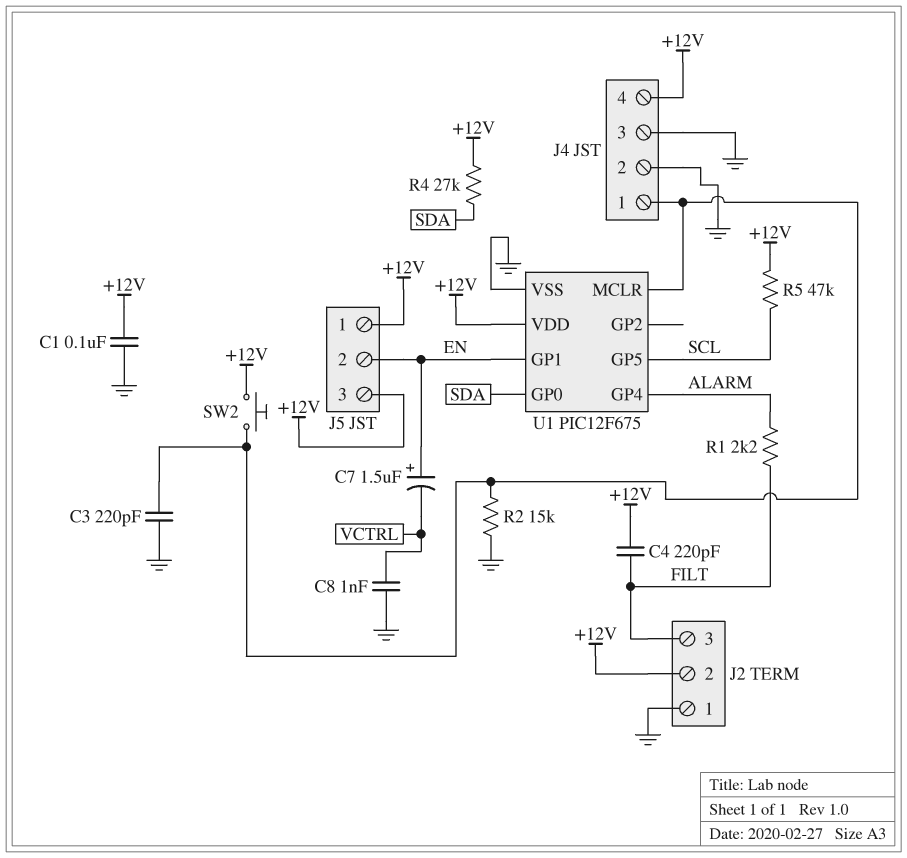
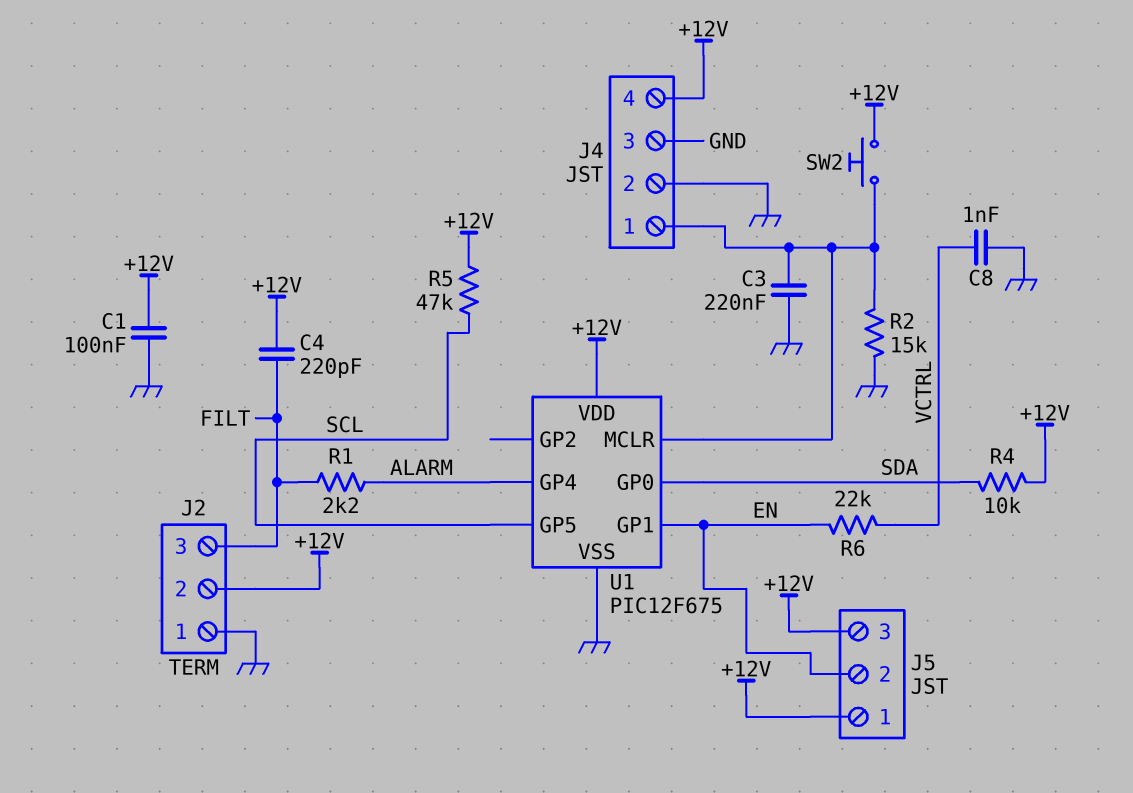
C3: 220pF (GND, J4/1) -> 220nF (GND, J4/1)
C7: 1.5uF (plus EN, minus VCTRL) -> none
R4: 27k (+12V, SDA) -> 10k (+12V, SDA)
R6: none -> 22k (EN, VCTRL)

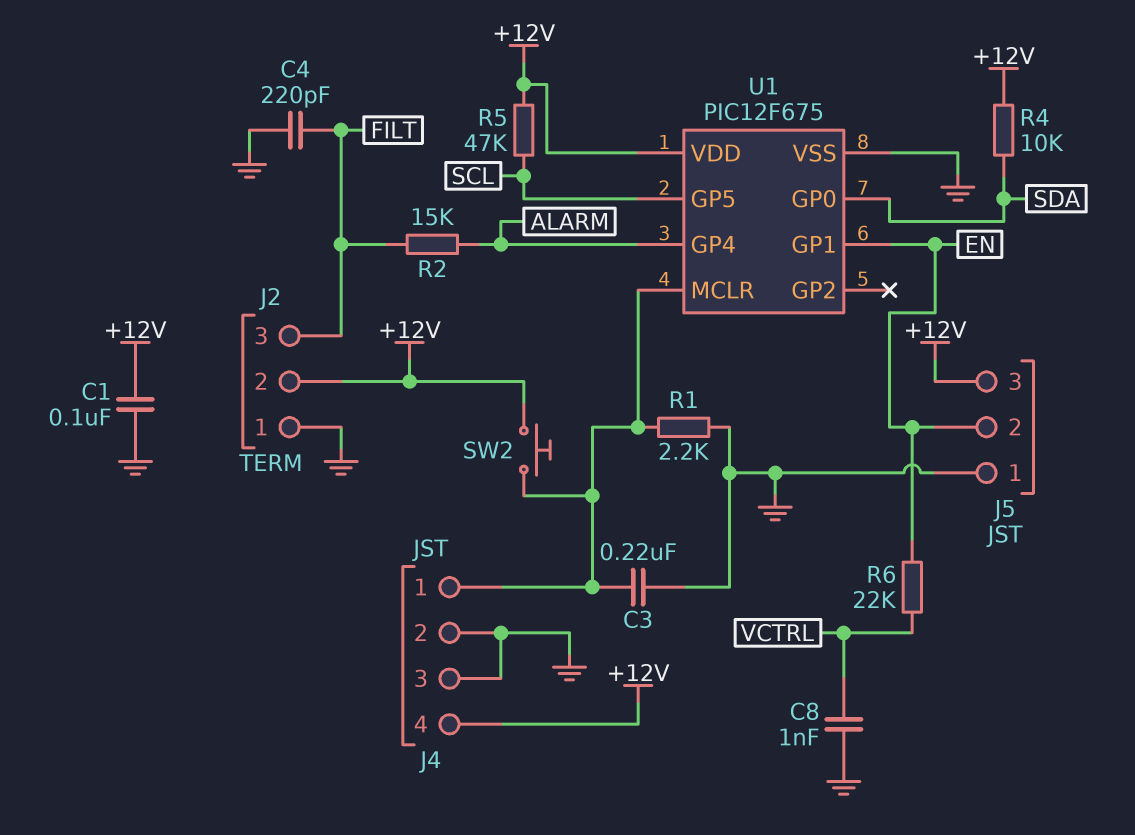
C4: 220pF (+12V, FILT) -> 220pF (FILT, GND)
J5 pin 1: +12V -> GND
R1: 2.2k (ALARM, FILT) -> 2.2k (GND, J4/1)
R2: 15k (GND, J4/1) -> 15k (ALARM, FILT)

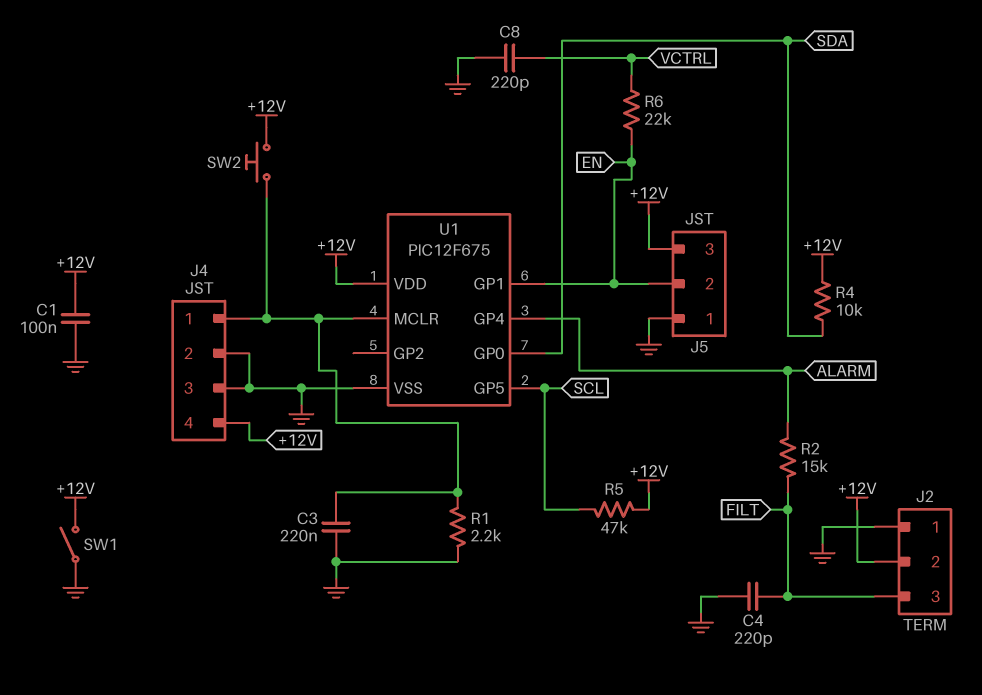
C8: 1nF (GND, VCTRL) -> 220pF (GND, VCTRL)
SW1: none -> switch (+12V, GND)

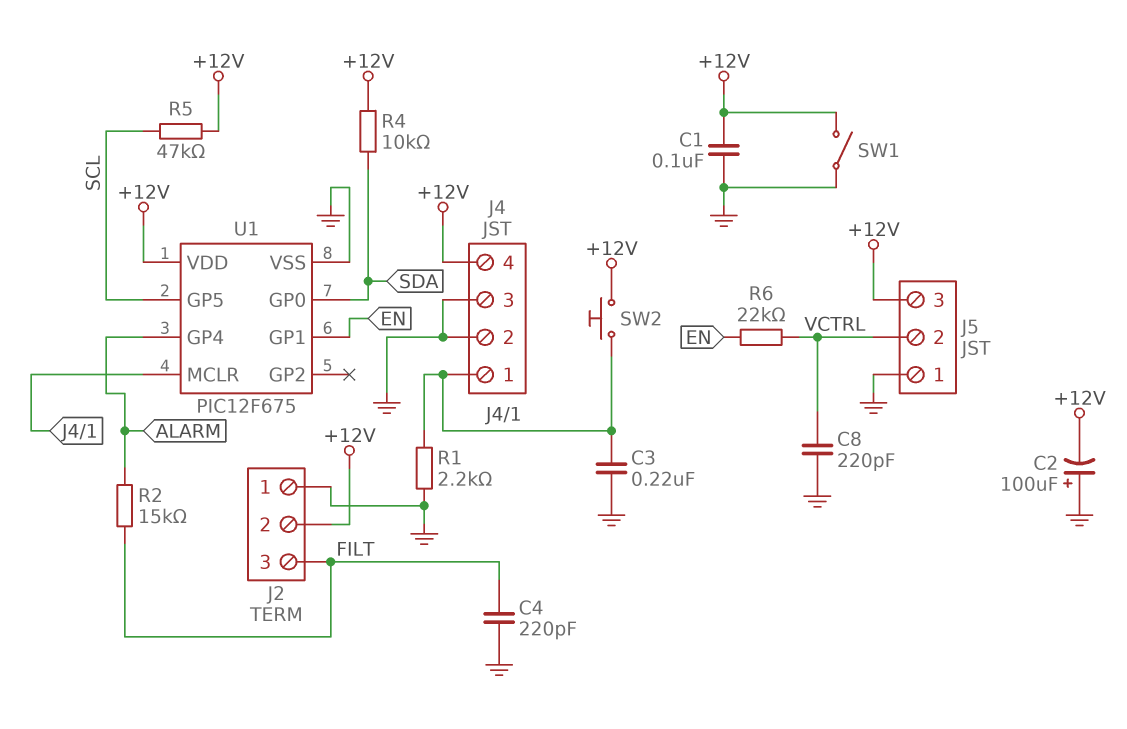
C2: none -> 100uF (plus GND, minus +12V)
J5 pin 2: EN -> VCTRL

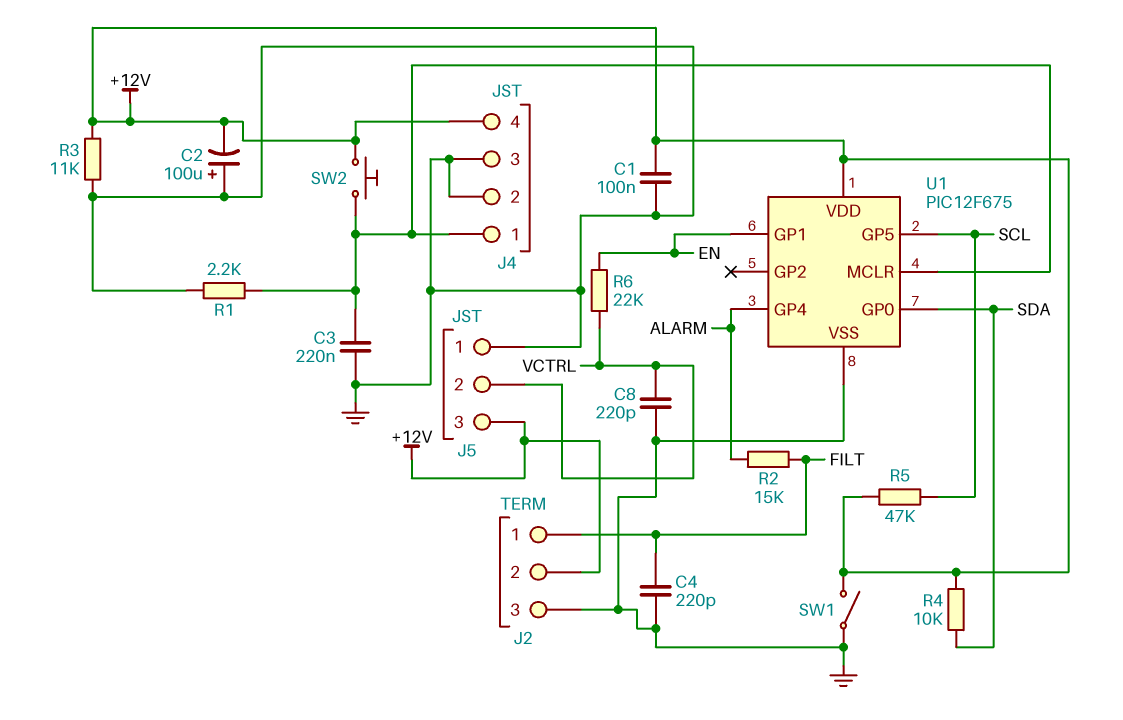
J2 pin 1: GND -> FILT
J2 pin 3: FILT -> GND
R3: none -> 11k (+12V, GND)

